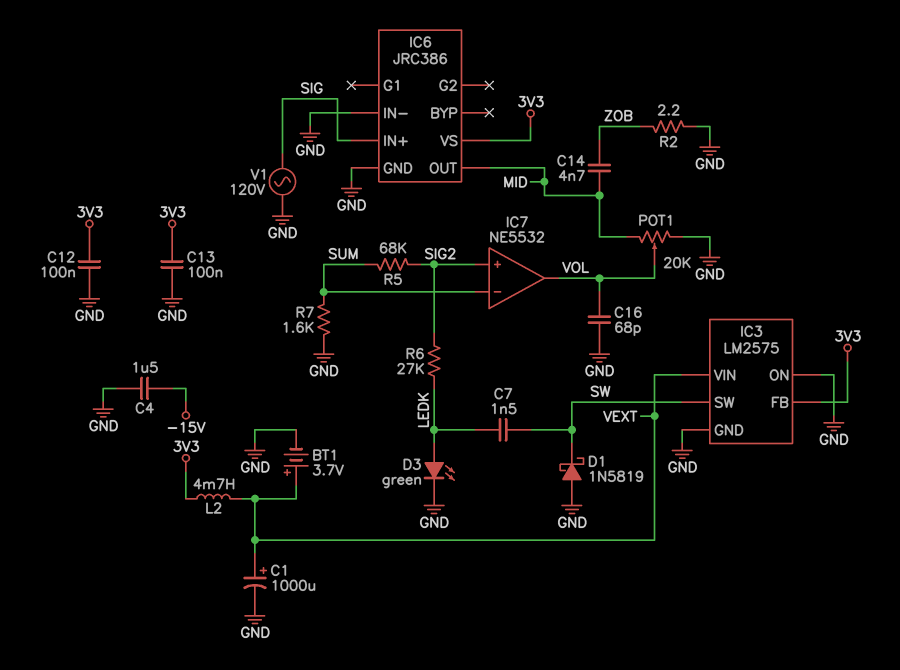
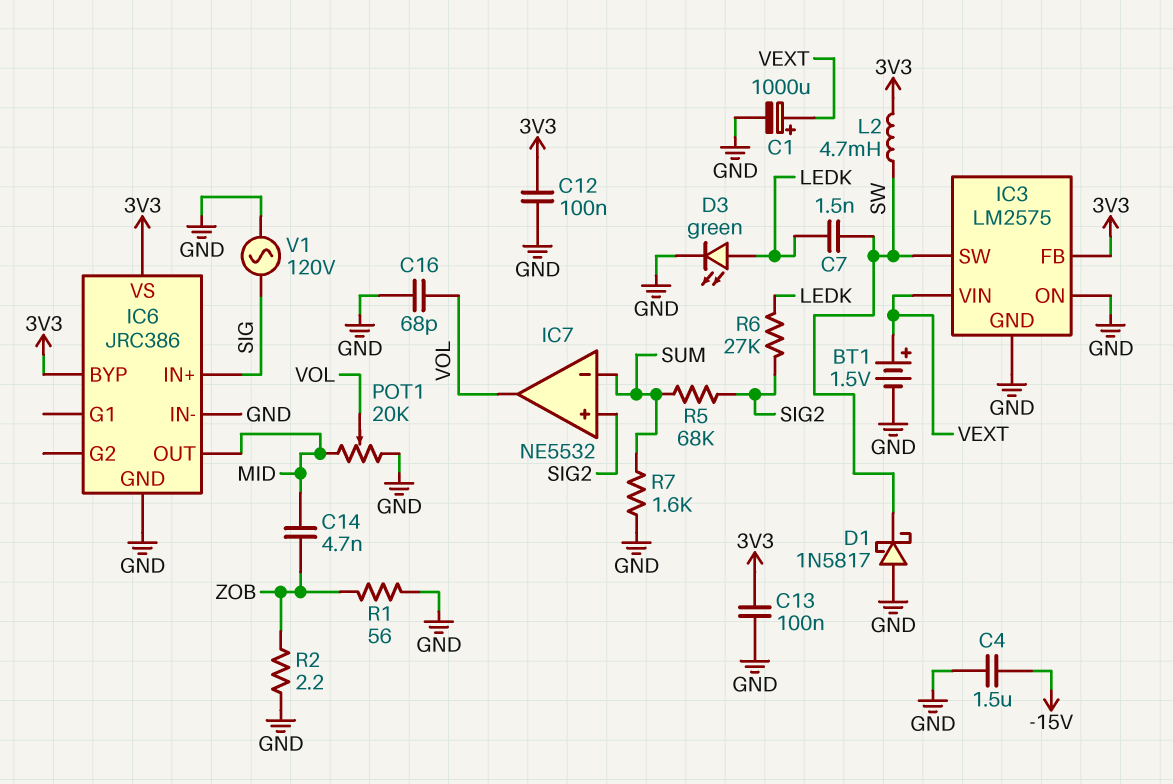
BT1: 3.7V (plus VEXT, minus GND) -> 1.5V (plus VEXT, minus GND)
D1: schottky 1N5819 (A GND, K SW) -> schottky 1N5817 (A GND, K SW)
IC6 pin BYP: none -> 3V3
L2: 4.7mH (3V3, VEXT) -> 4.7mH (3V3, SW)
R1: none -> 56 (GND, ZOB)

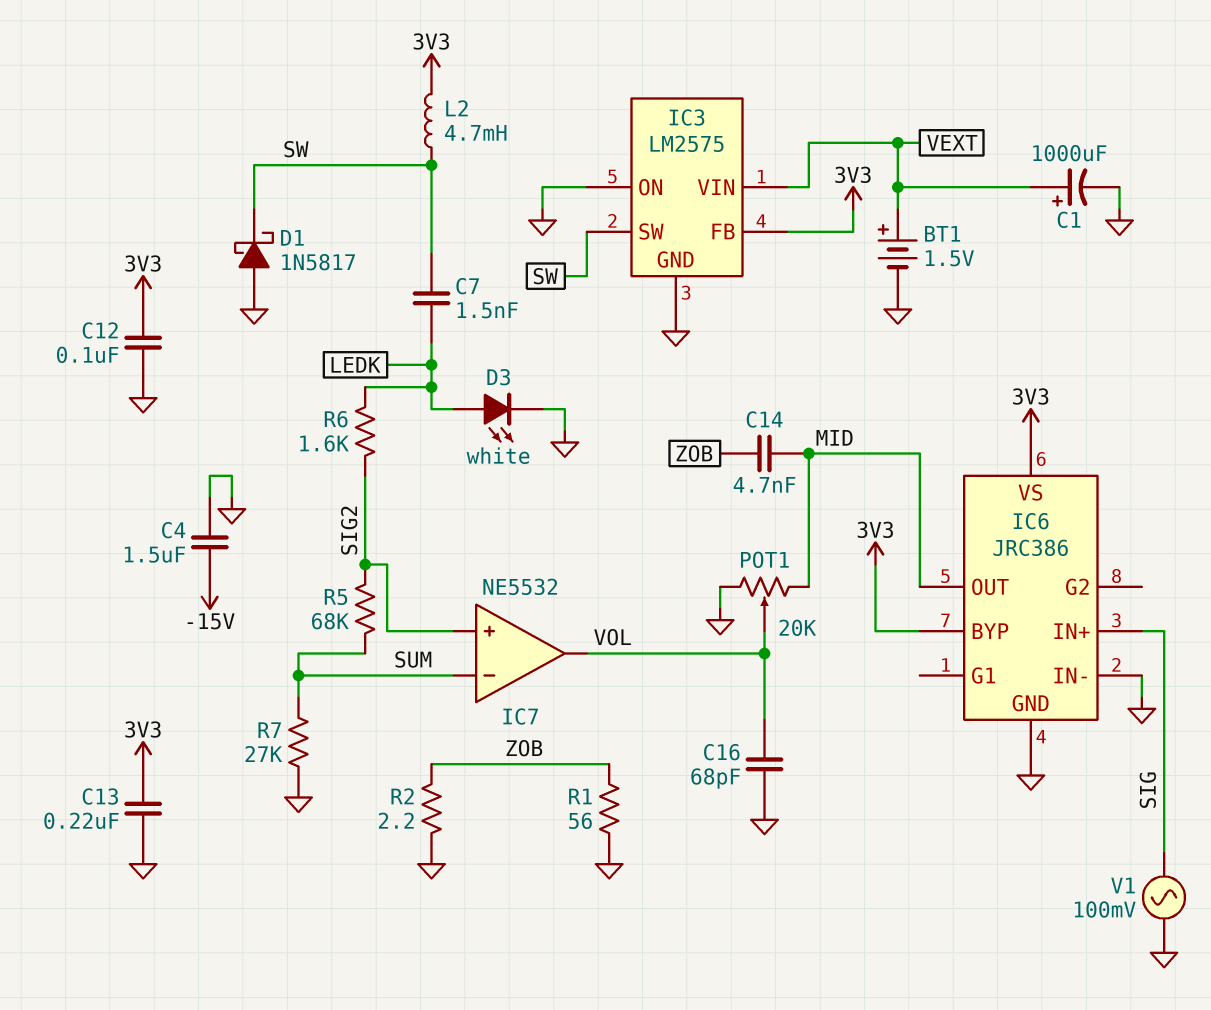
C13: 100nF (3V3, GND) -> 220nF (3V3, GND)
D3: LED green (A LEDK, K GND) -> LED white (A LEDK, K GND)
R6: 27k (LEDK, SIG2) -> 1.6k (LEDK, SIG2)
R7: 1.6k (GND, SUM) -> 27k (GND, SUM)
V1: AC 120V (GND, SIG) -> AC 100mV (GND, SIG)

